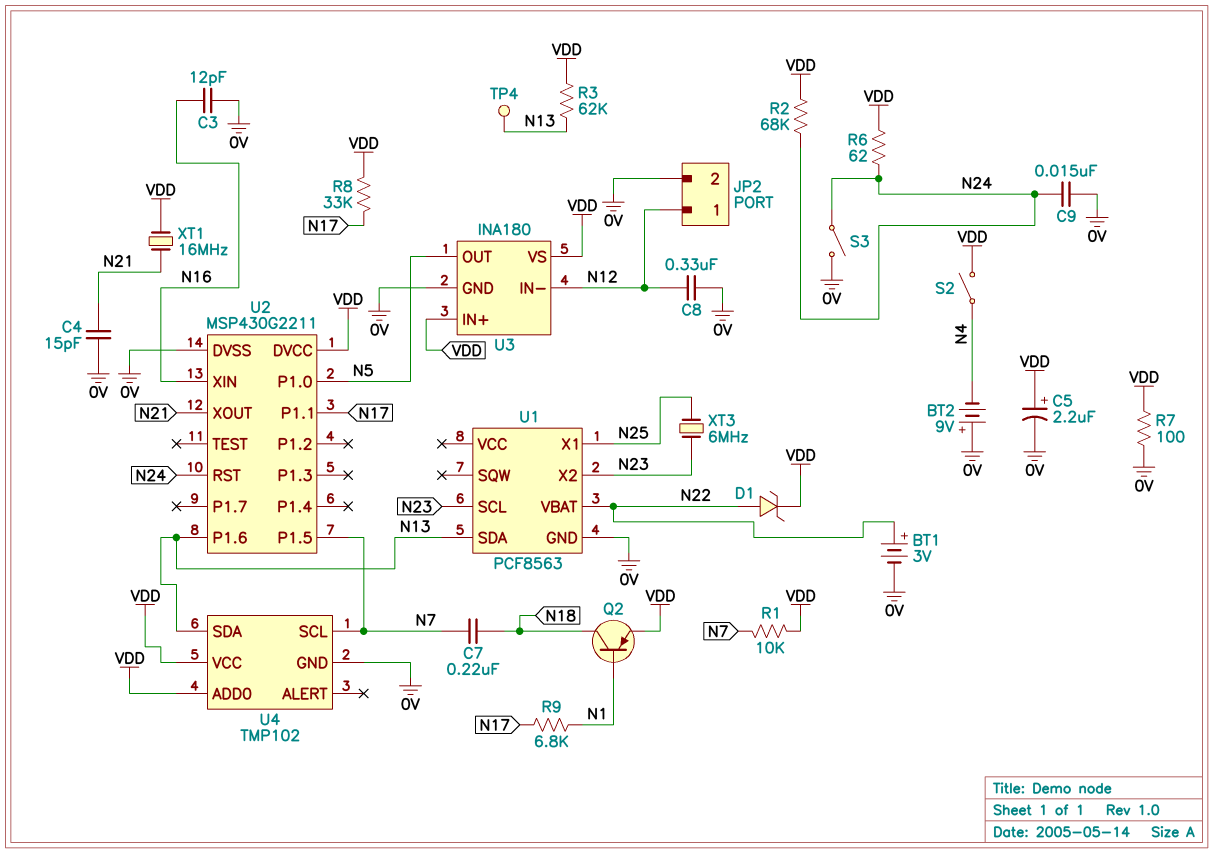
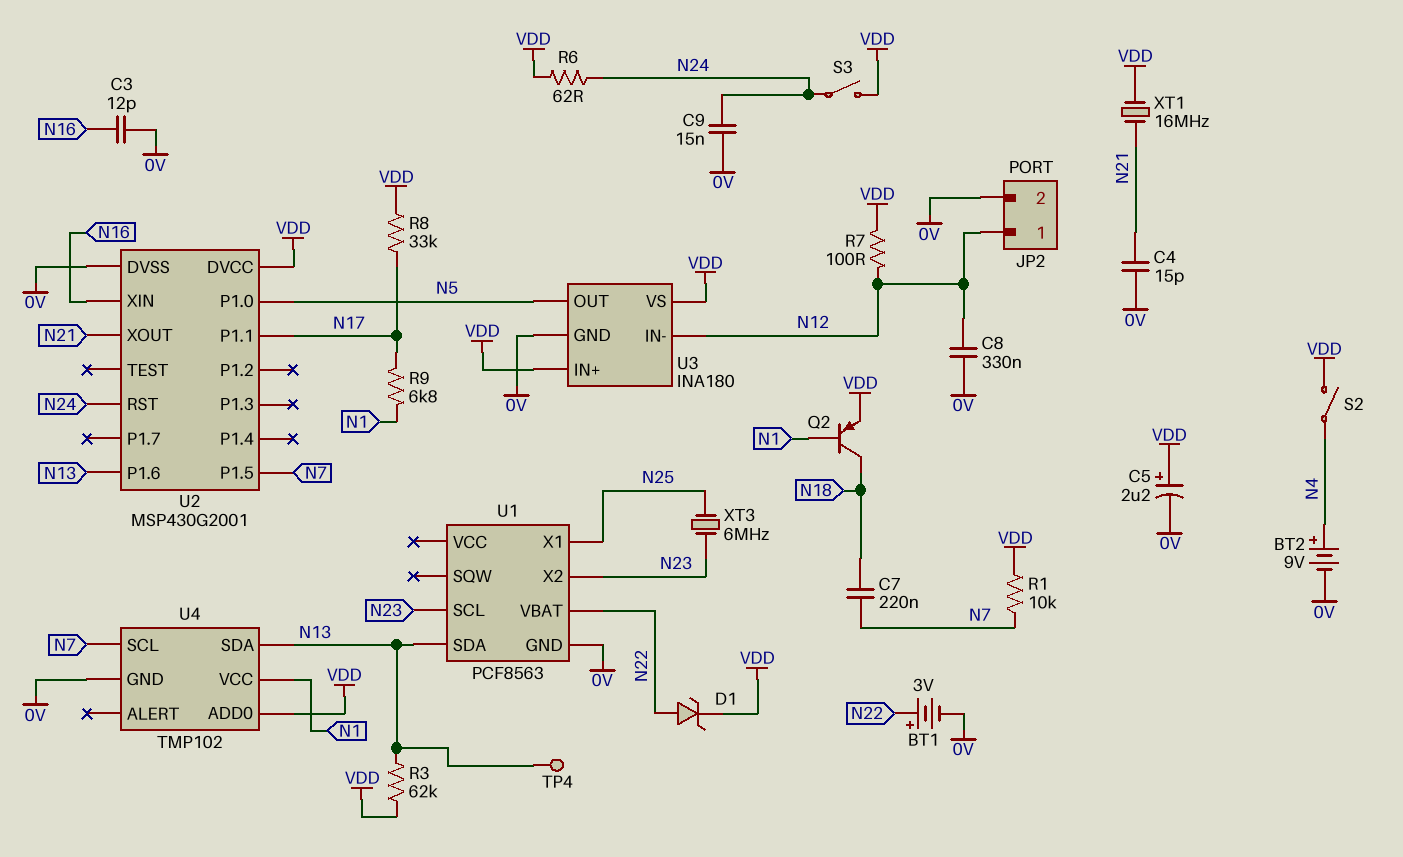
BT2: 9V (plus 0V, minus N4) -> 9V (plus N4, minus 0V)
R2: 68k (N24, VDD) -> none
R7: 100 (0V, VDD) -> 100 (N12, VDD)
S3: switch (0V, N24) -> switch (N24, VDD)
U2: MSP430G2211 -> MSP430G2001
U4 pin VCC: VDD -> N1

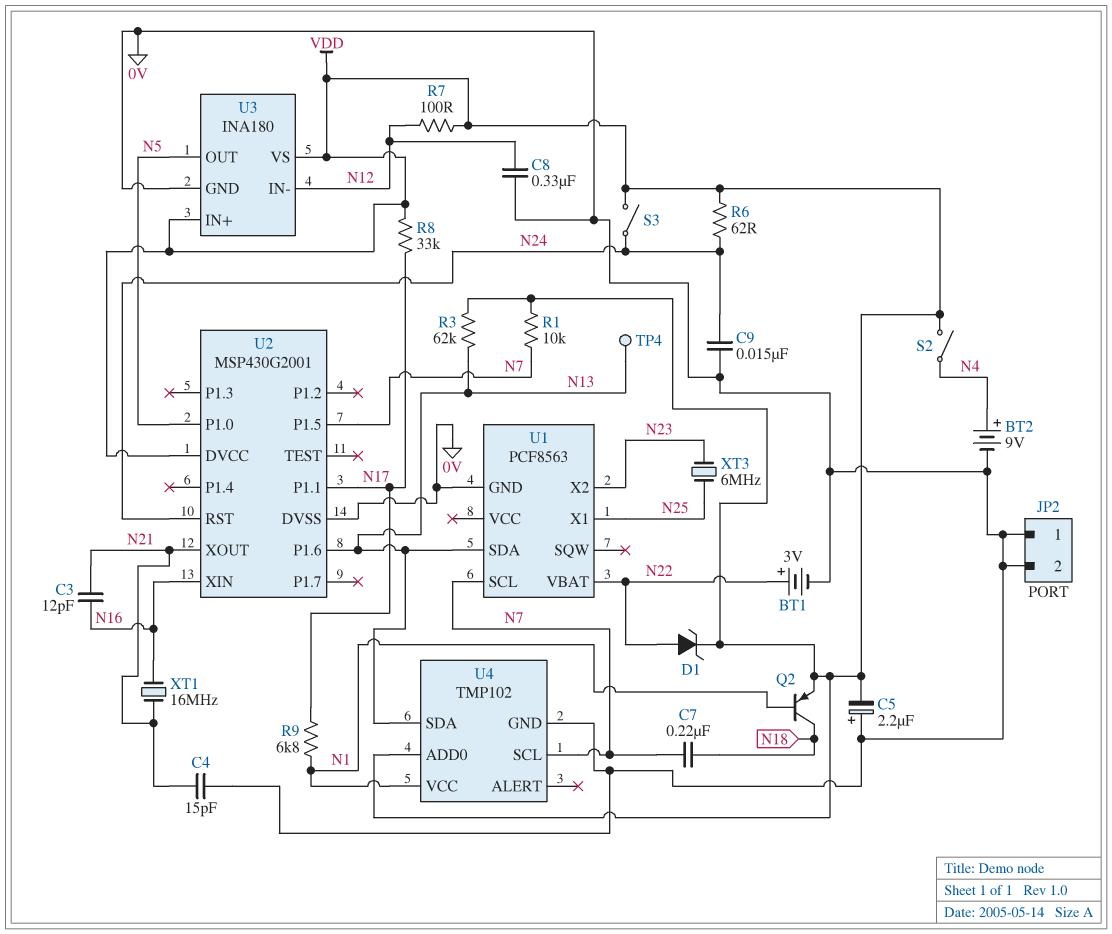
C3: 12pF (0V, N16) -> 12pF (N16, N21)
C5: 2.2uF (plus VDD, minus 0V) -> 2.2uF (plus 0V, minus VDD)
JP2 pin 1: N12 -> 0V
U1 pin SCL: N23 -> N7
XT1: 16MHz (N21, VDD) -> 16MHz (N16, N21)

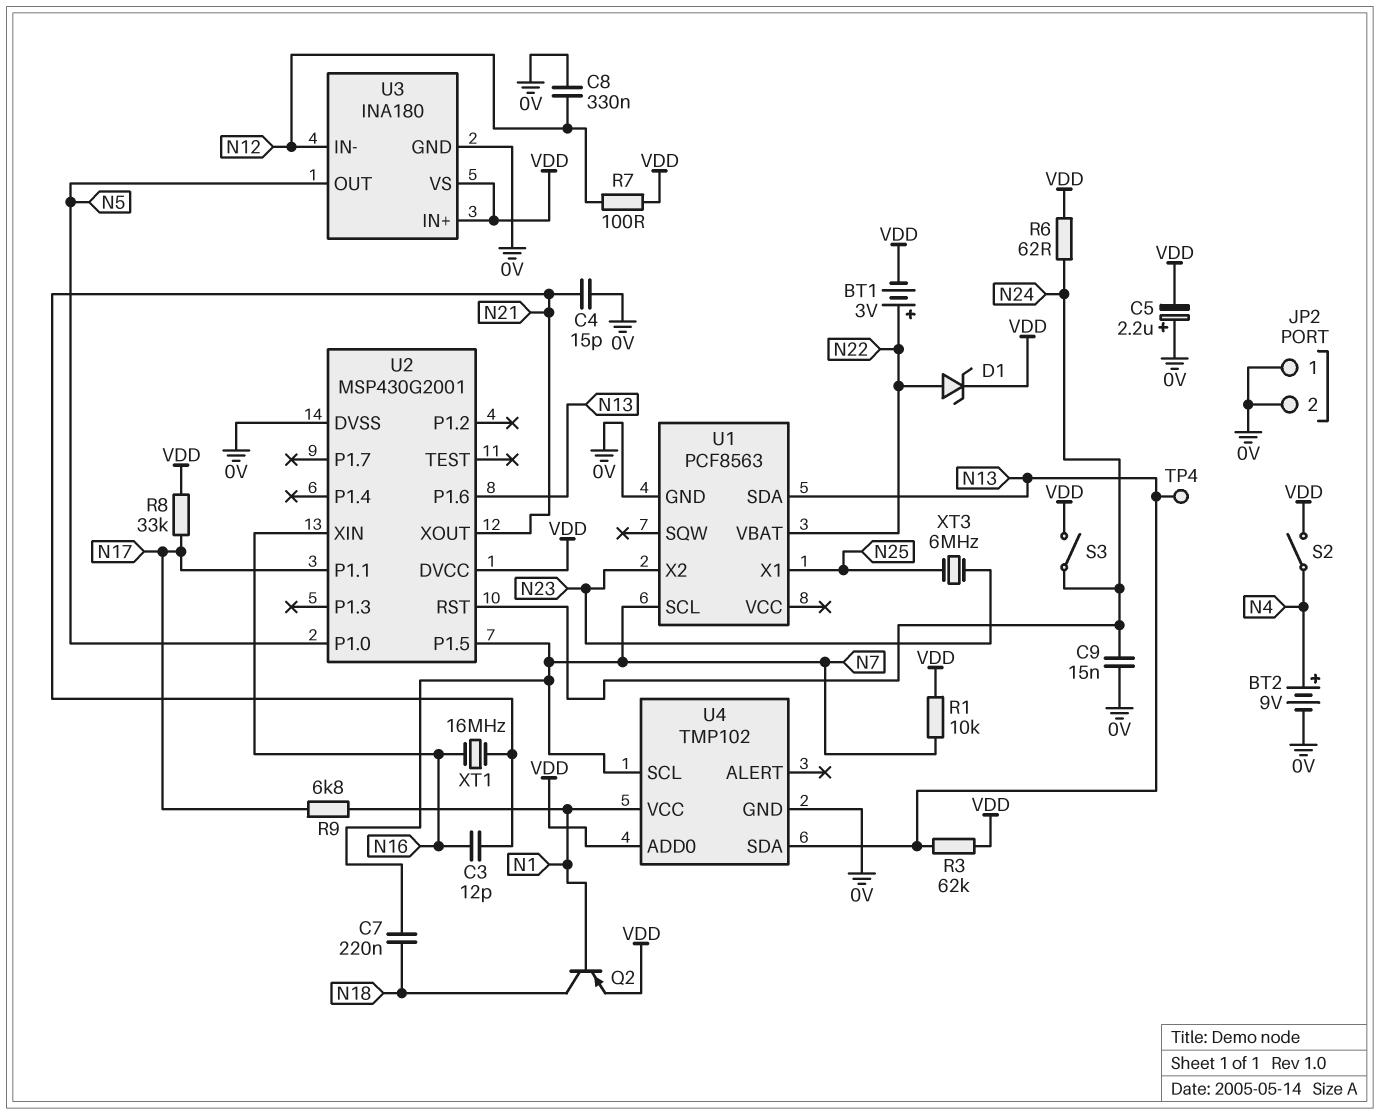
BT1: 3V (plus N22, minus 0V) -> 3V (plus N22, minus VDD)

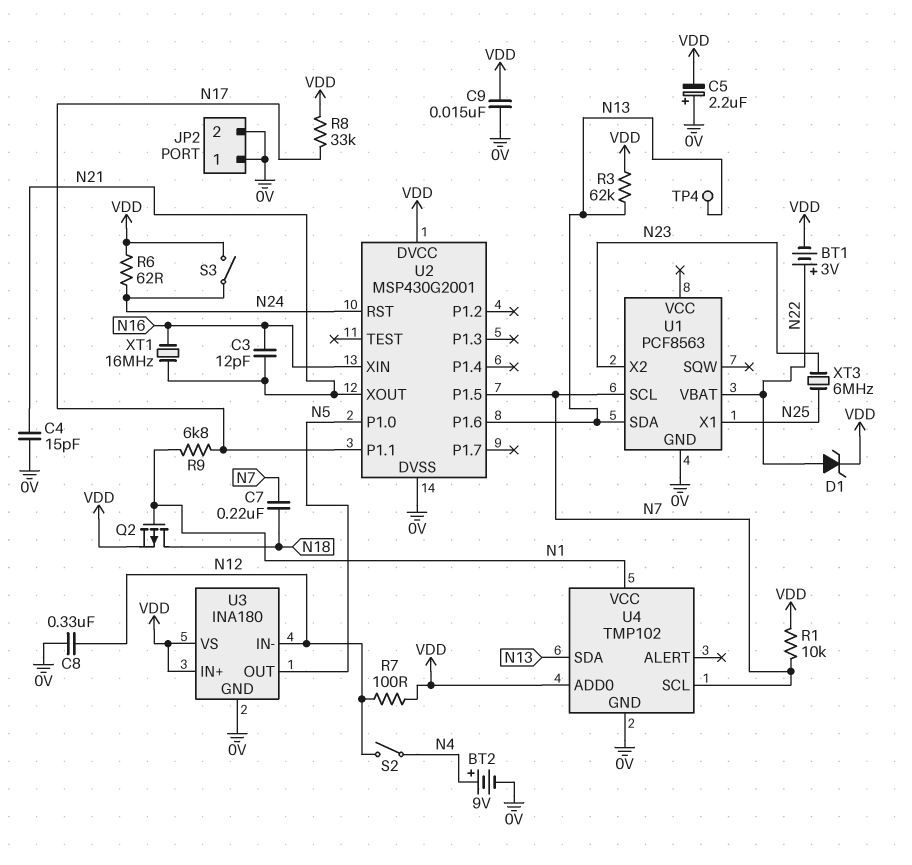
C9: 15nF (0V, N24) -> 15nF (0V, VDD)
Q2: PNP (B N1, C N18, E VDD) -> PMOS (G N1, D N18, S VDD)
S2: switch (N4, VDD) -> switch (N4, N12)

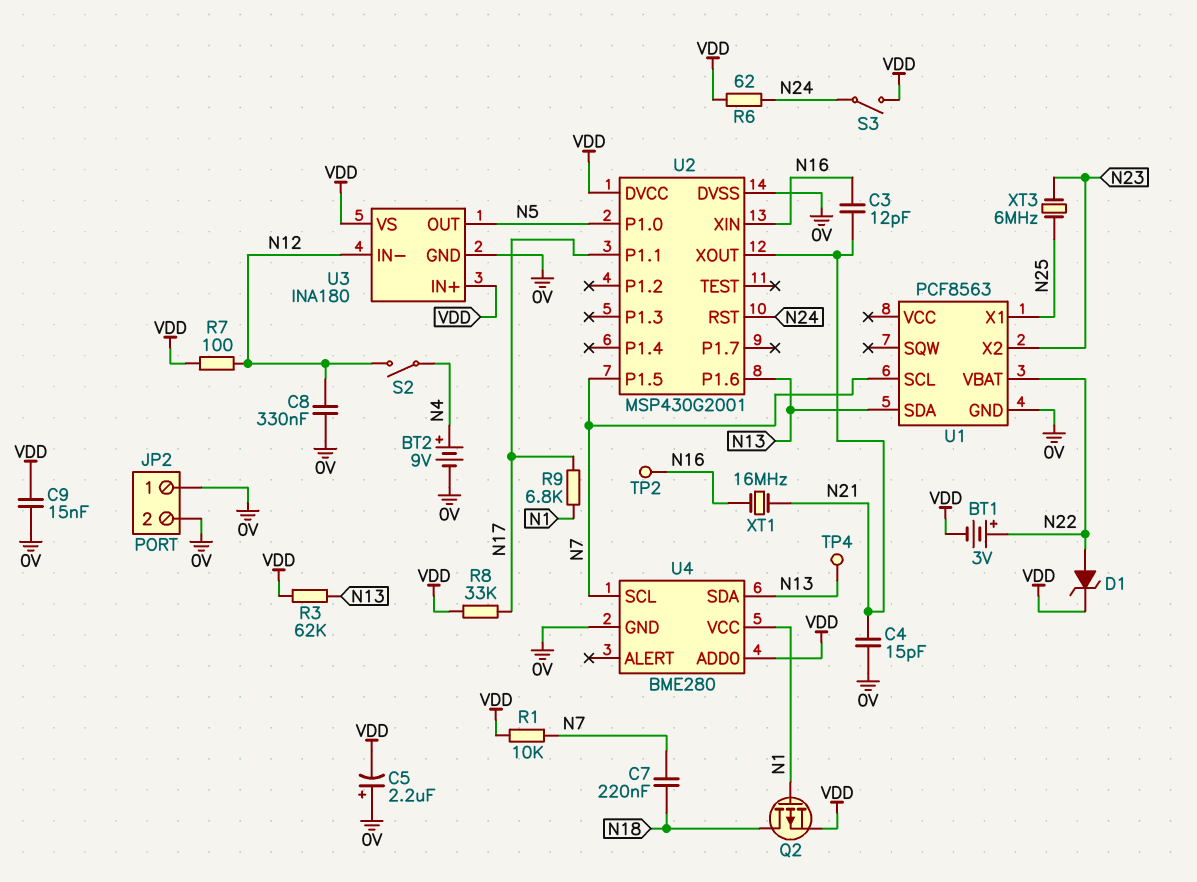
TP2: none -> test point (N16)
U4: TMP102 -> BME280

